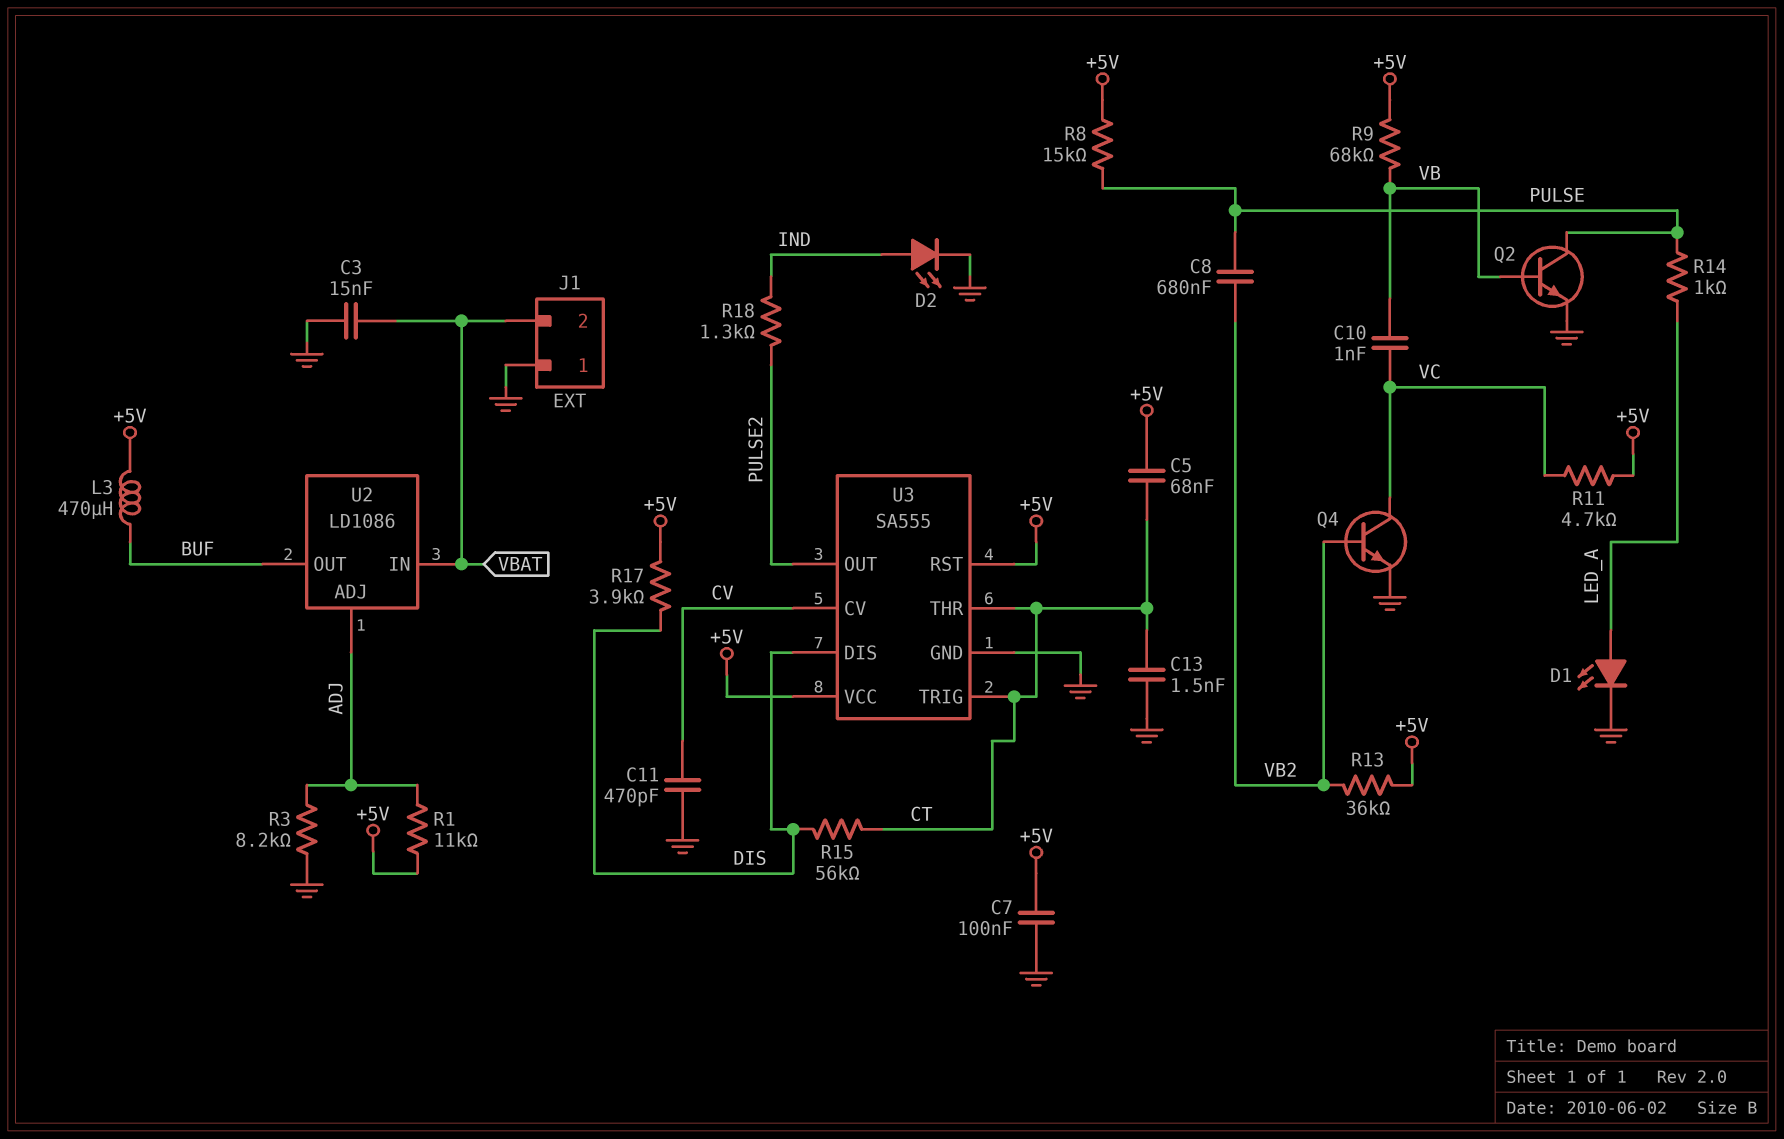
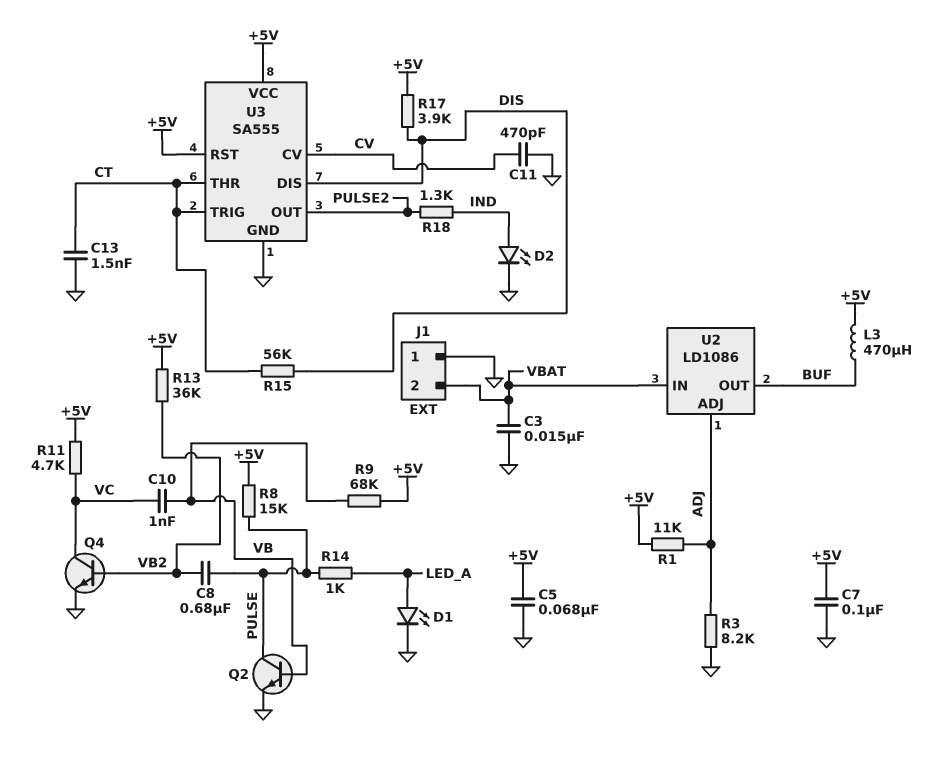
C5: 68nF (+5V, CT) -> 68nF (+5V, GND)

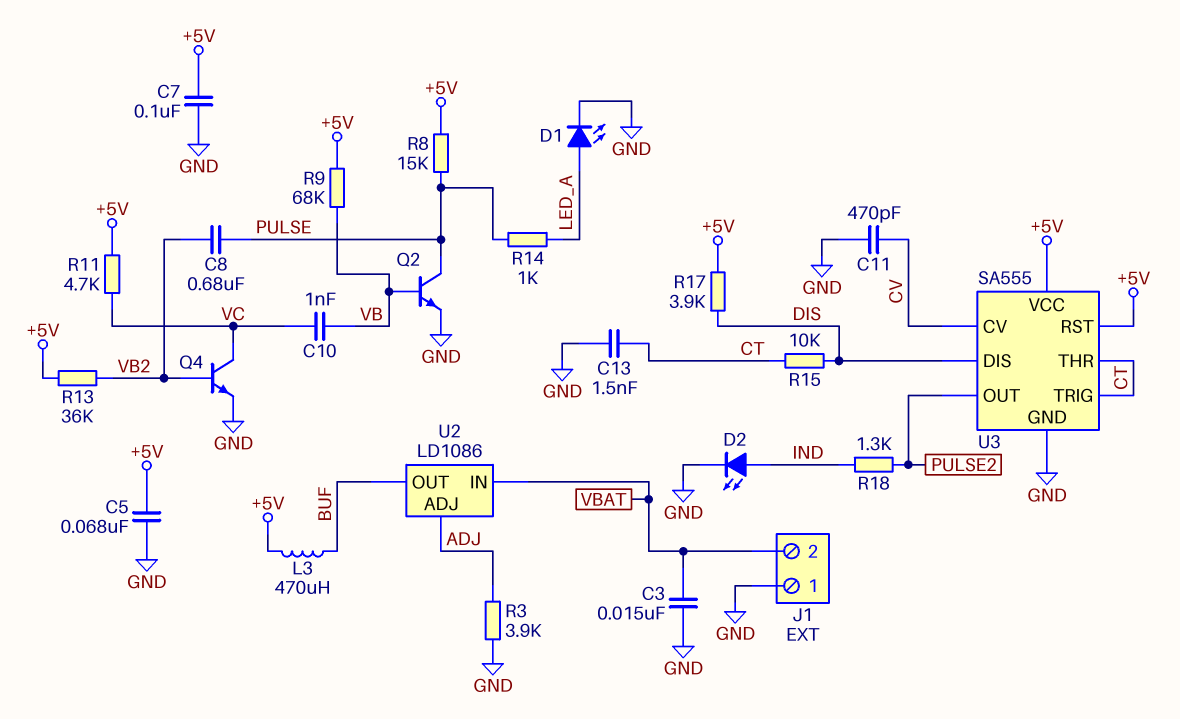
R1: 11k (+5V, ADJ) -> none
R3: 8.2k (ADJ, GND) -> 3.9k (ADJ, GND)
R15: 56k (CT, DIS) -> 10k (CT, DIS)

